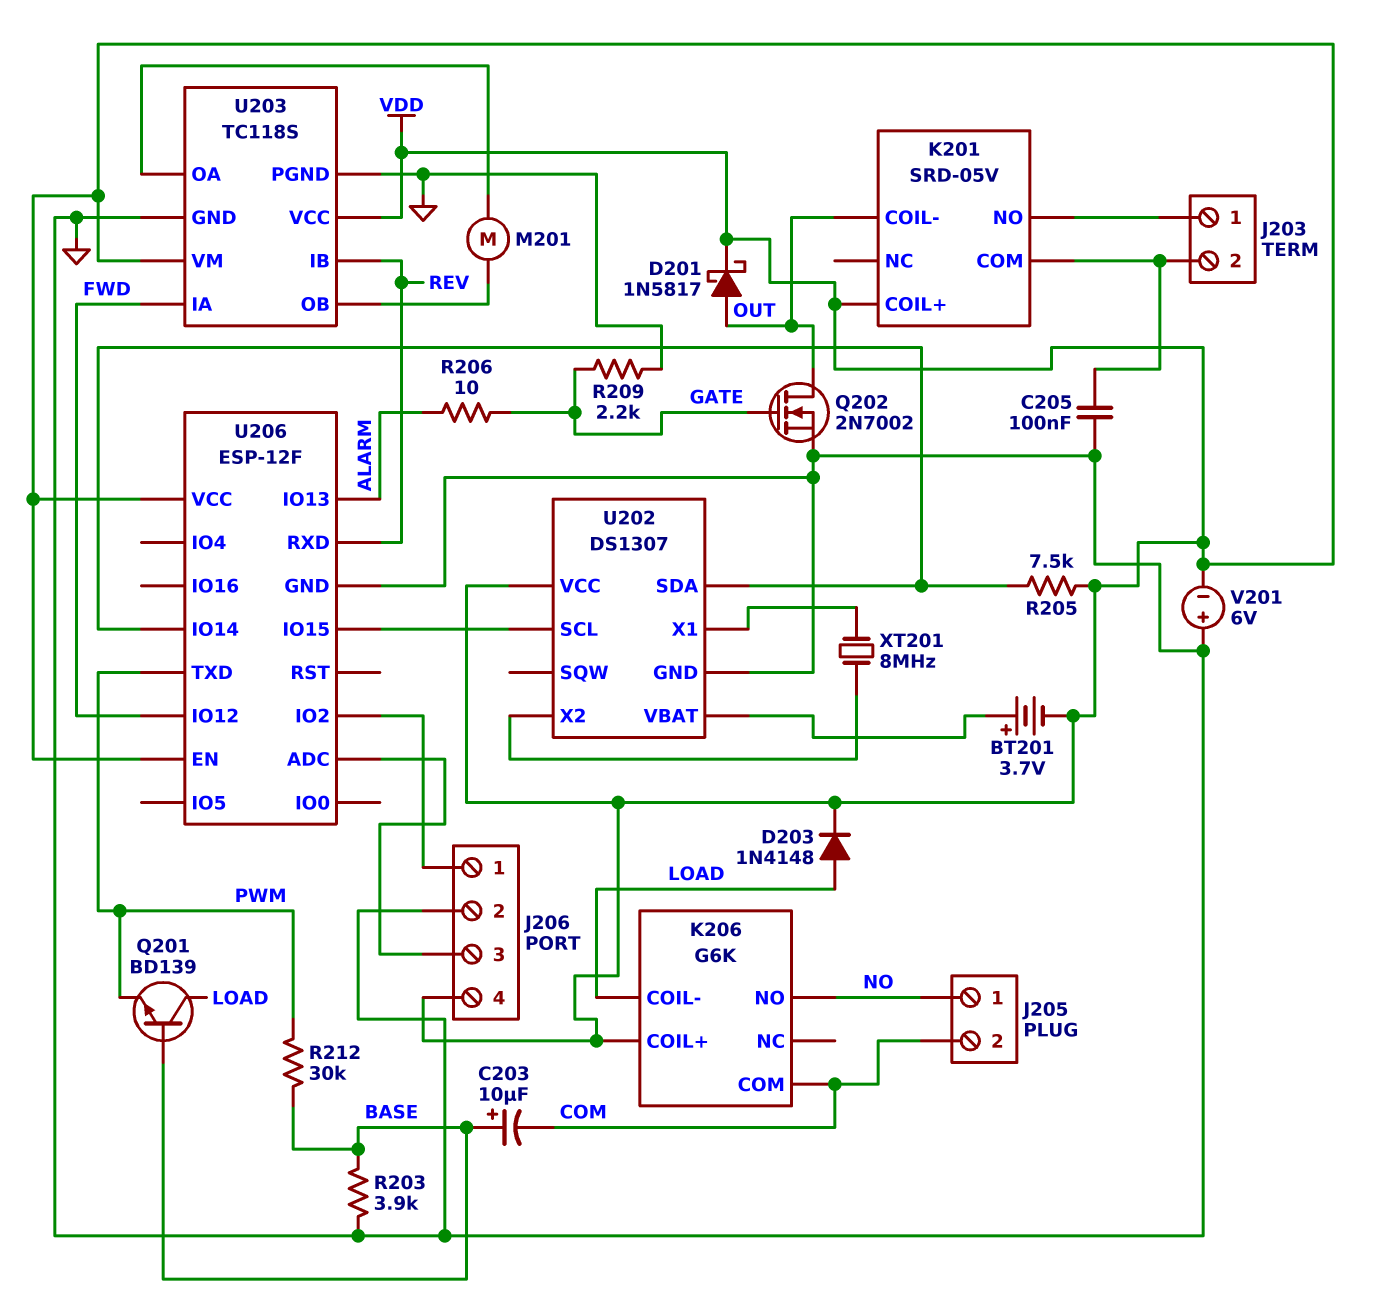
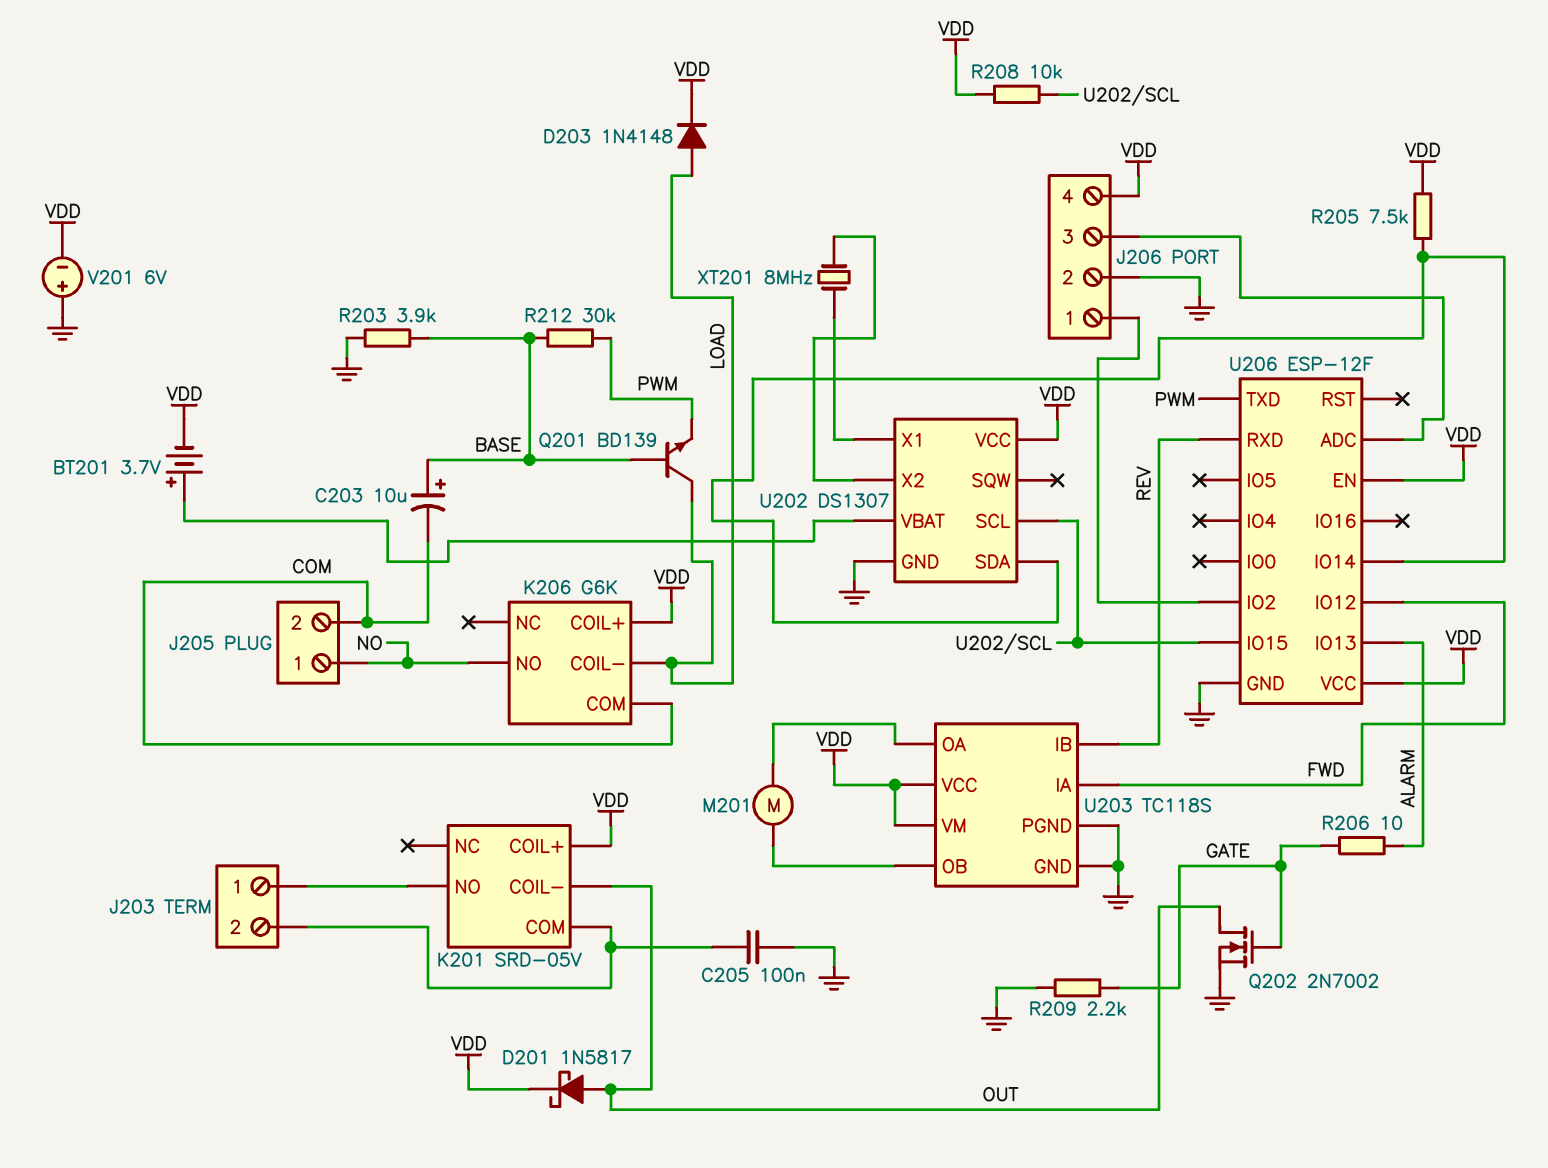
R208: none -> 10k (U202/SCL, VDD)

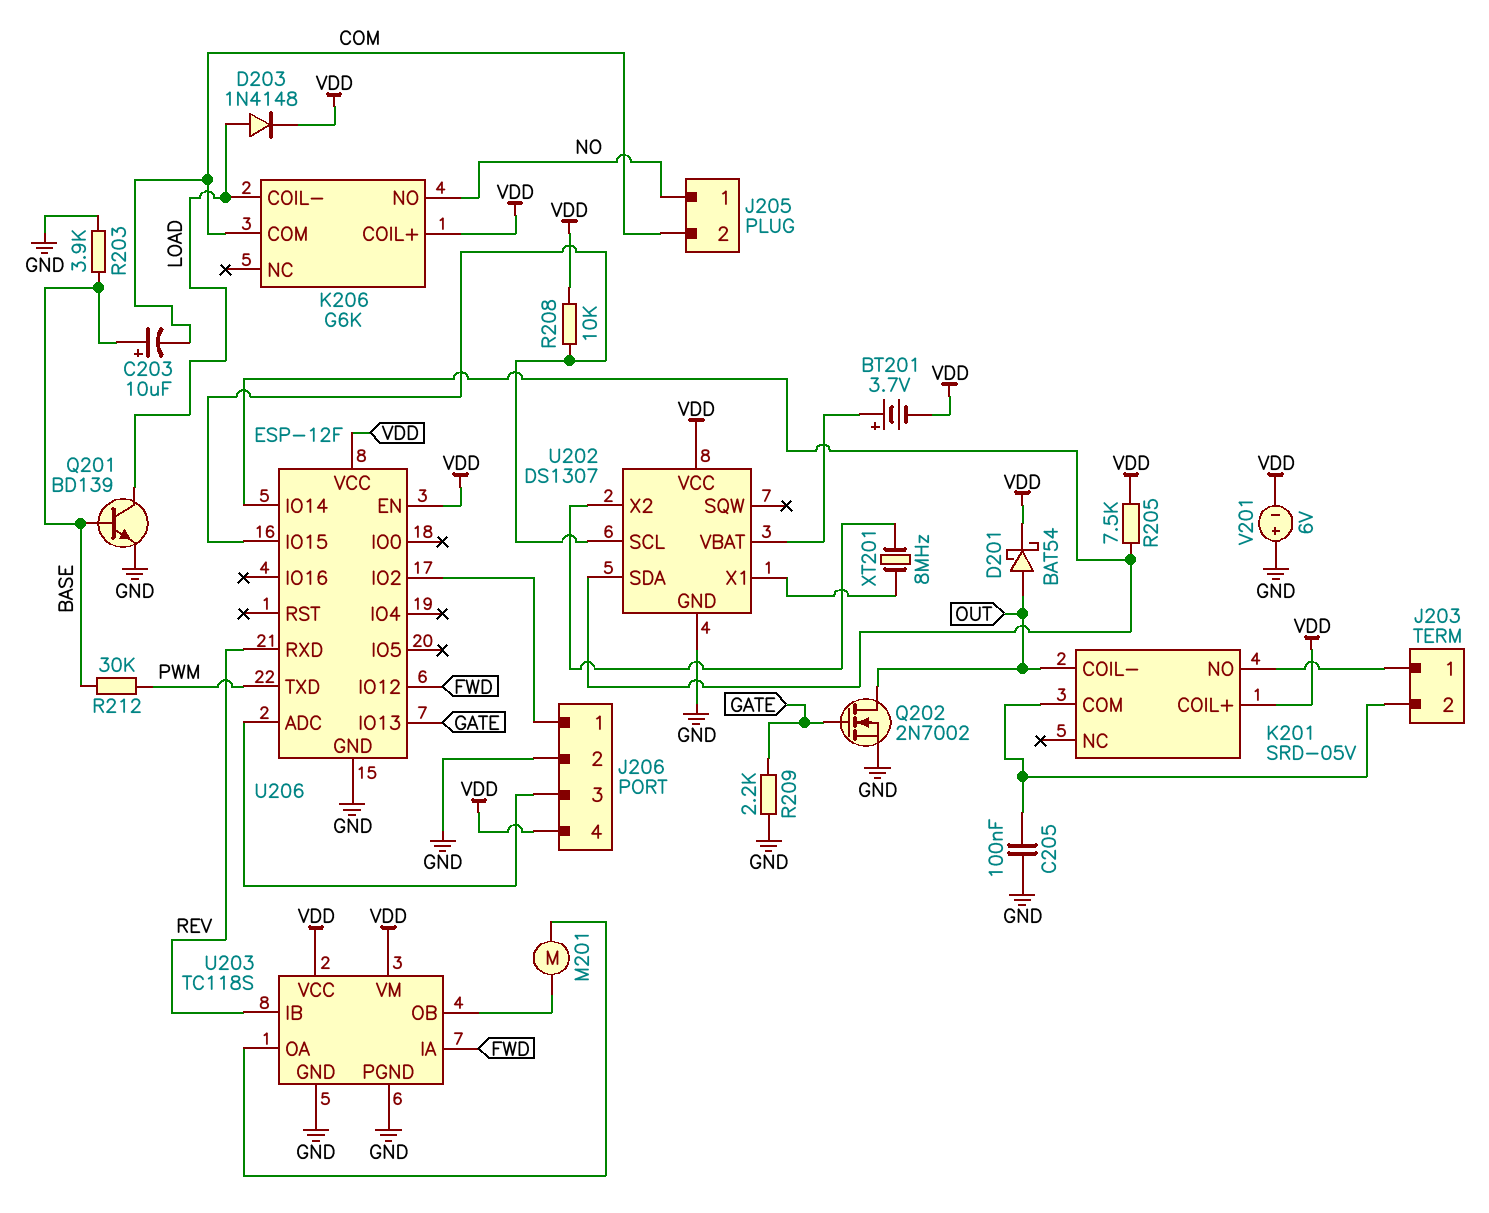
D201: schottky 1N5817 (A OUT, K VDD) -> schottky BAT54 (A OUT, K VDD)
Q201: NPN BD139 (B BASE, C LOAD, E PWM) -> NPN BD139 (B BASE, C LOAD, E GND)
R206: 10 (ALARM, GATE) -> none
U206 pin IO13: ALARM -> GATE

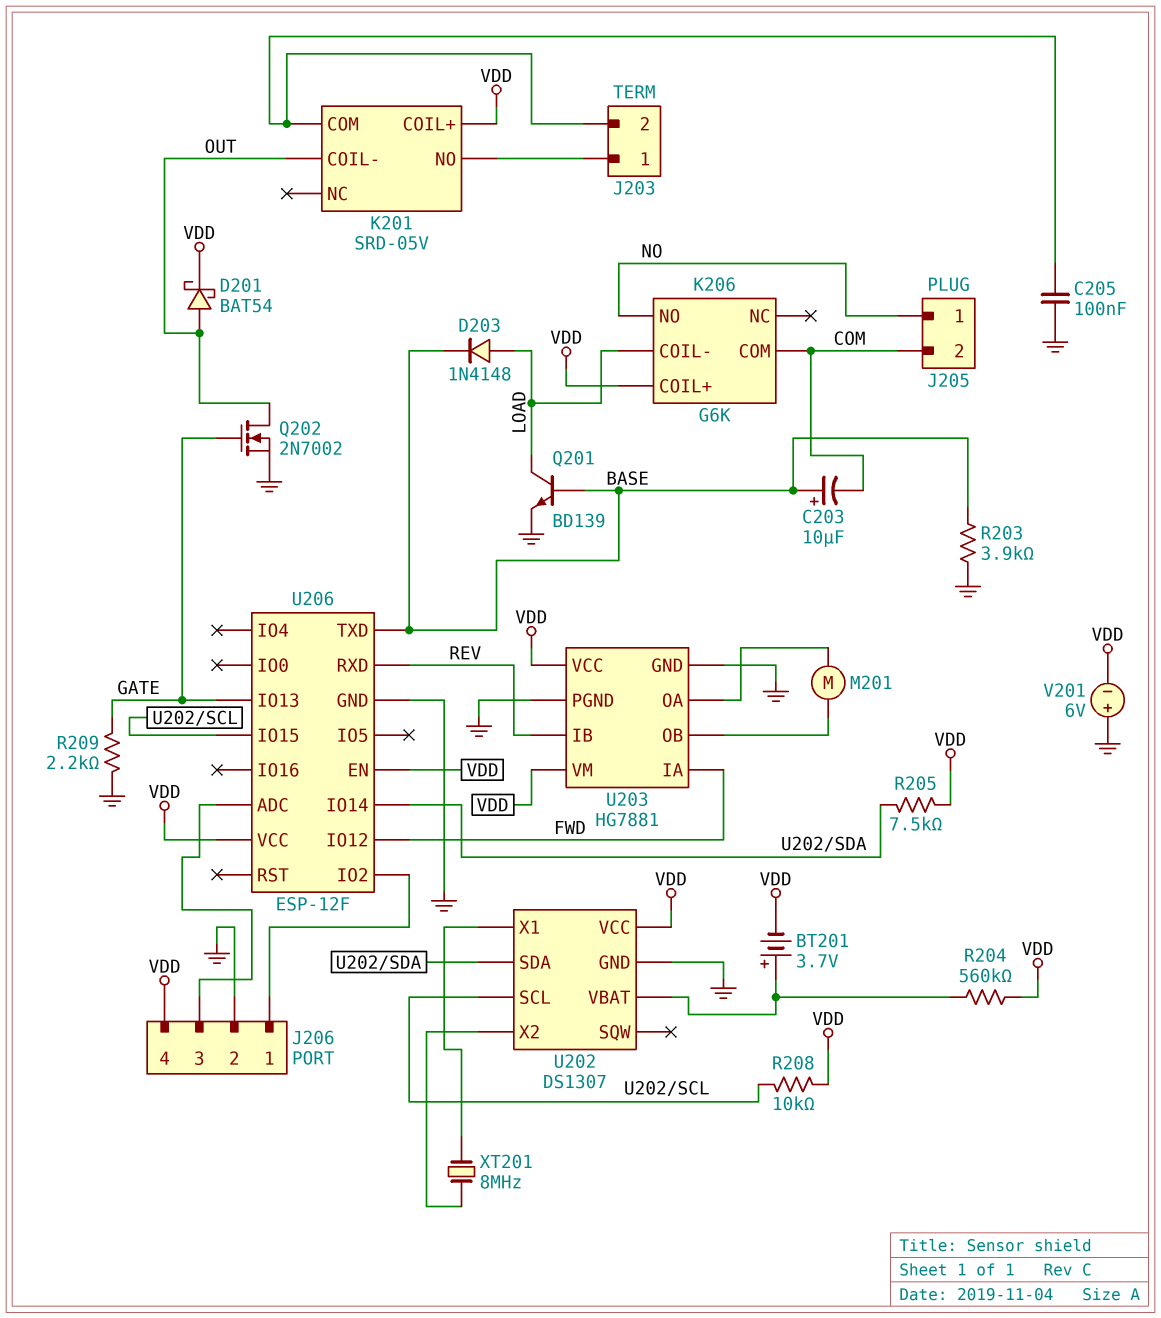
D203: diode 1N4148 (A LOAD, K VDD) -> diode 1N4148 (A LOAD, K BASE)
R204: none -> 560k (U202/VBAT, VDD)
R212: 30k (BASE, PWM) -> none
U203: TC118S -> HG7881
U206 pin TXD: PWM -> BASE

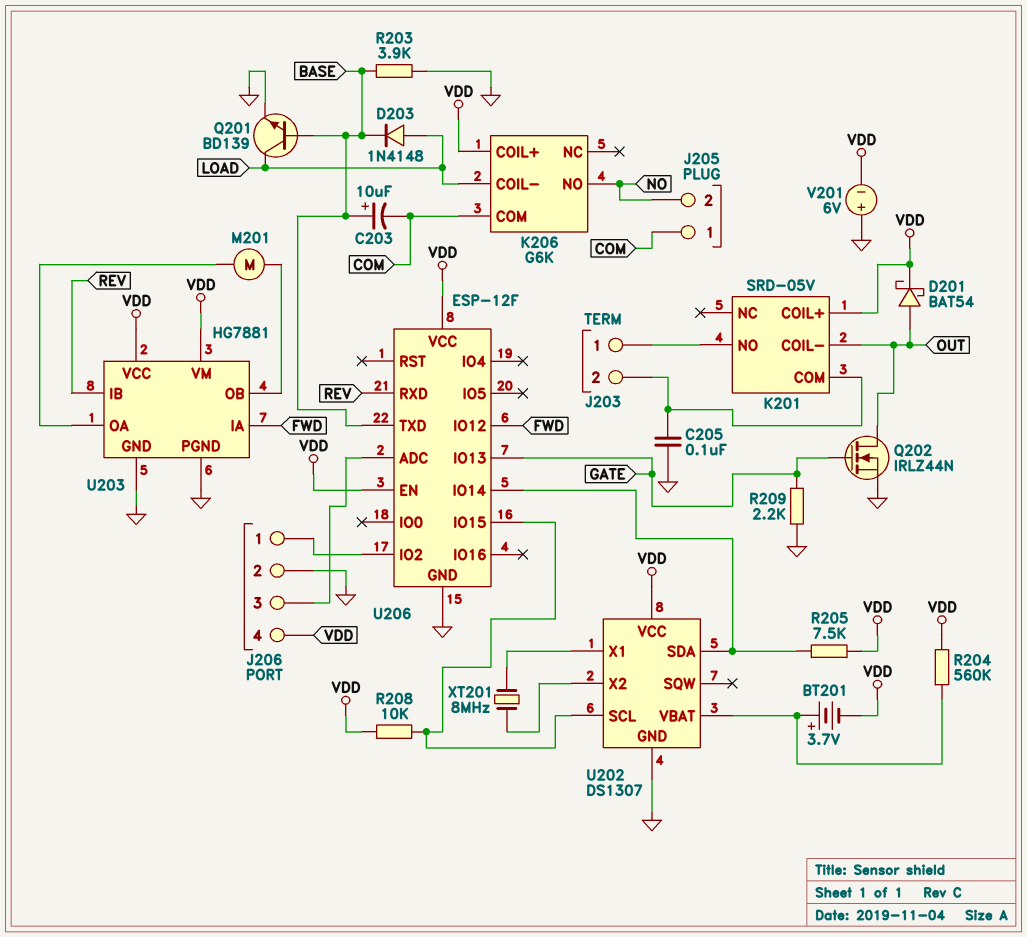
J205 pin 1: NO -> COM
J205 pin 2: COM -> NO
Q202: NMOS 2N7002 (G GATE, D OUT, S GND) -> NMOS IRLZ44N (G GATE, D OUT, S GND)

